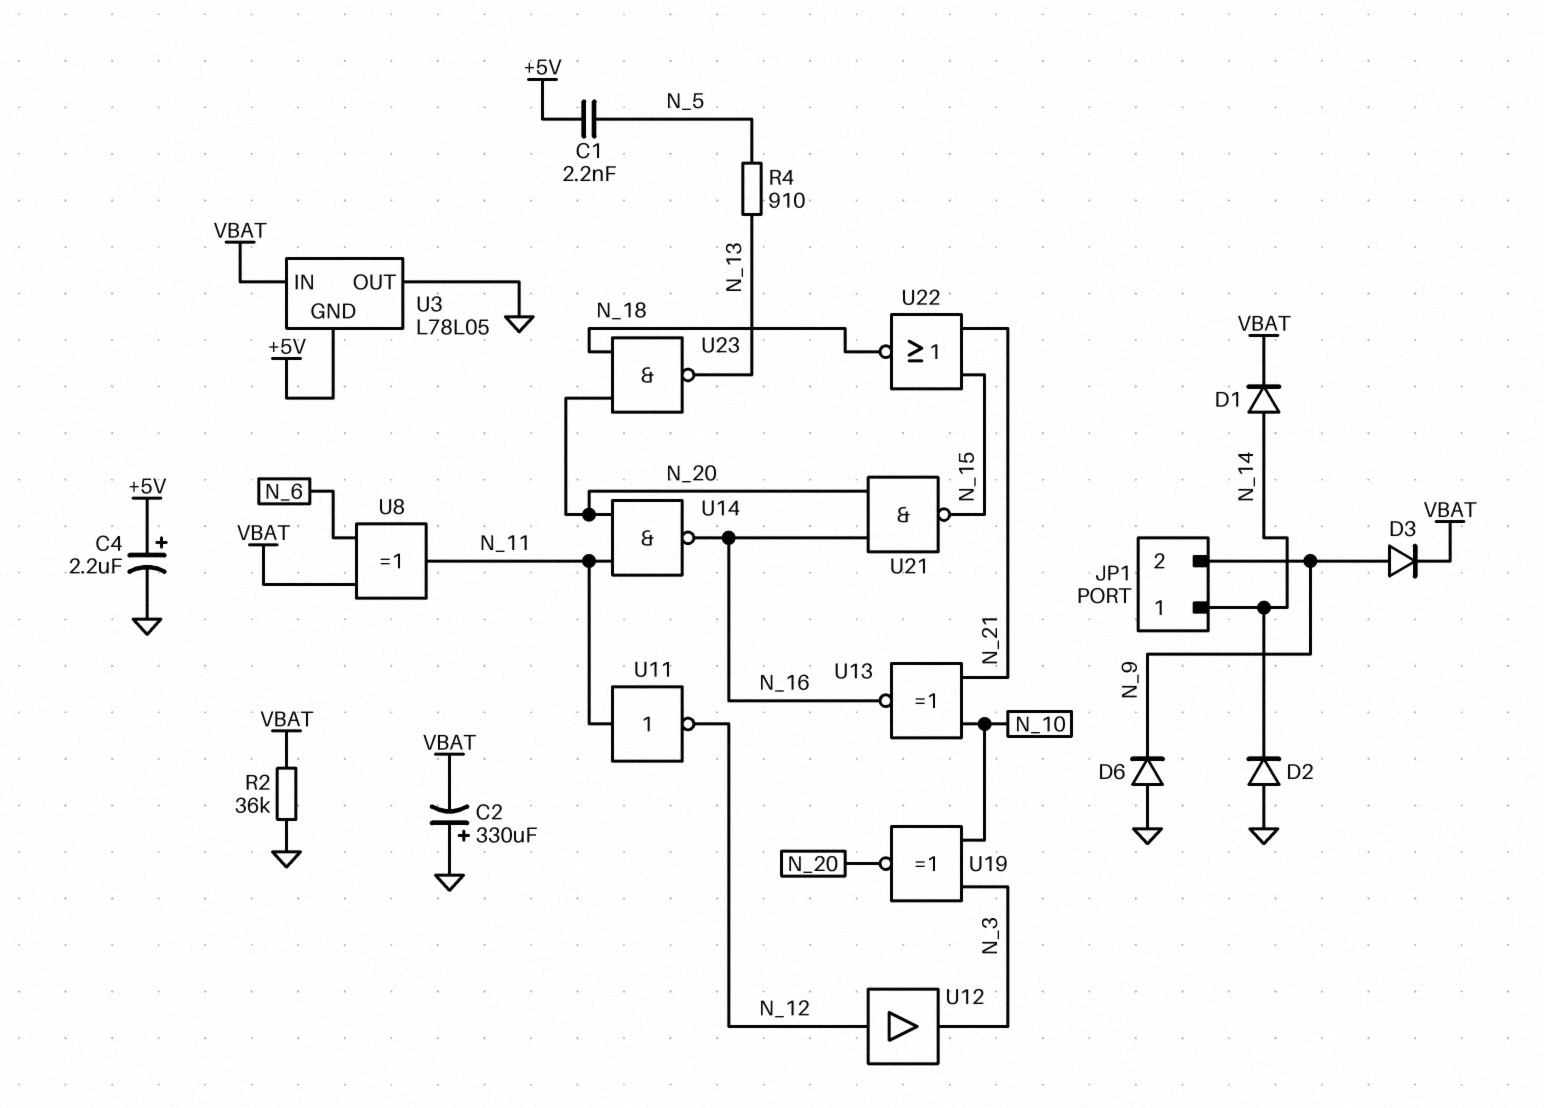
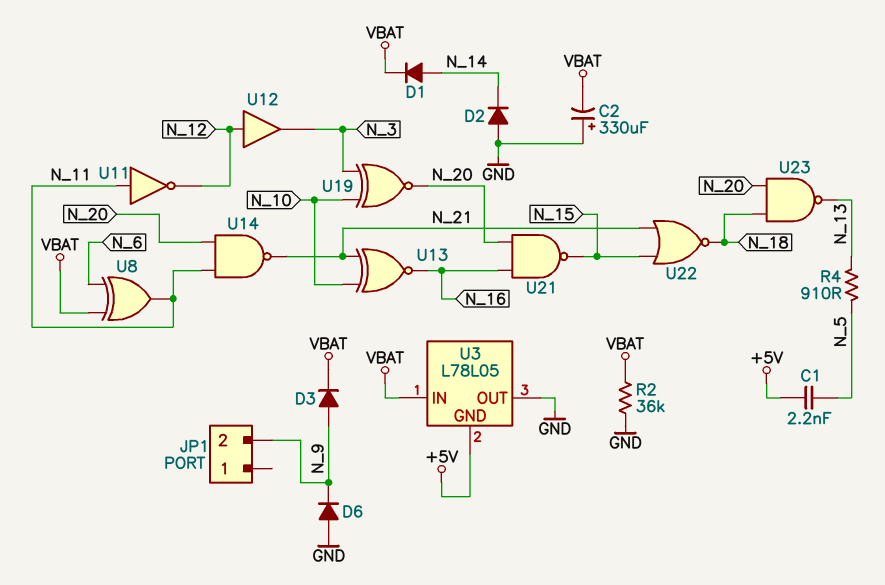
C4: 2.2uF (plus +5V, minus GND) -> none
JP1 pin 1: N_14 -> none
U14: NAND (in N_11, in N_20, out N_16) -> NAND (in N_11, in N_20, out N_21)

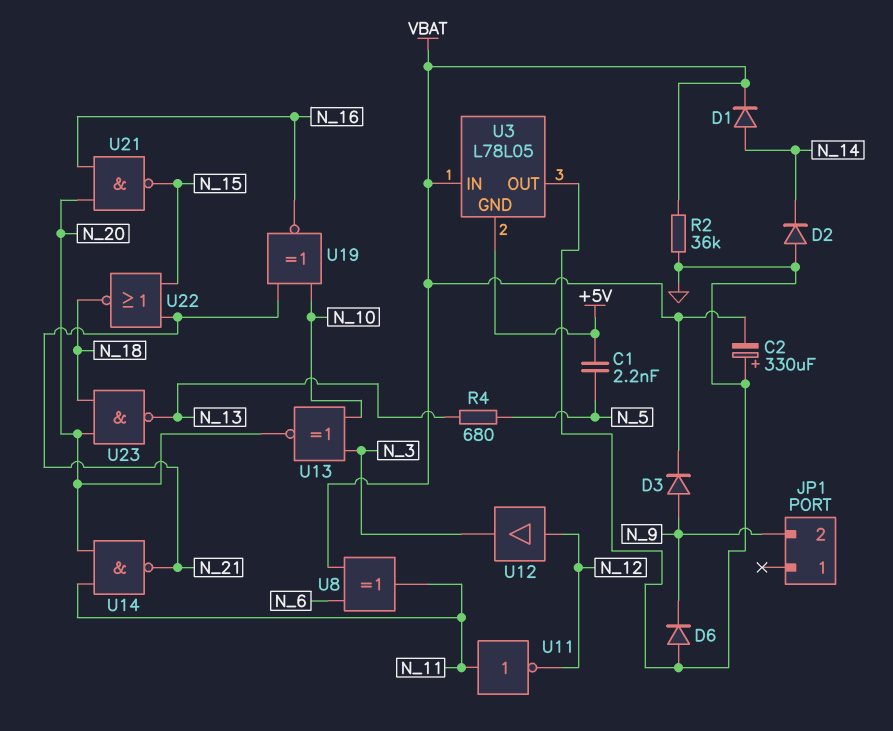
R4: 910 (N_5, N_13) -> 680 (N_5, N_13)
U13: XNOR (in N_10, in N_21, out N_16) -> XNOR (in N_3, in N_10, out N_20)
U19: XNOR (in N_3, in N_10, out N_20) -> XNOR (in N_10, in N_21, out N_16)

